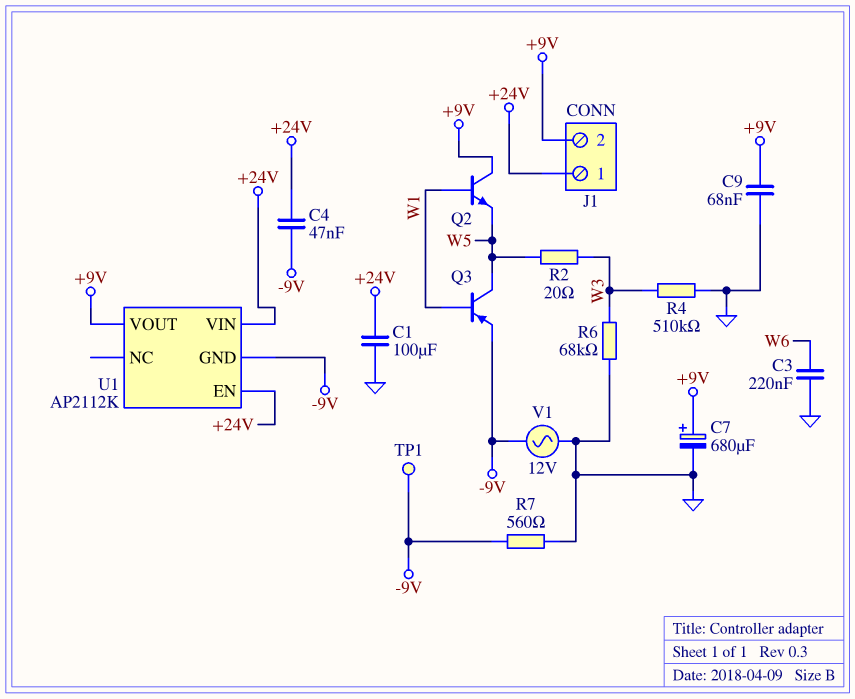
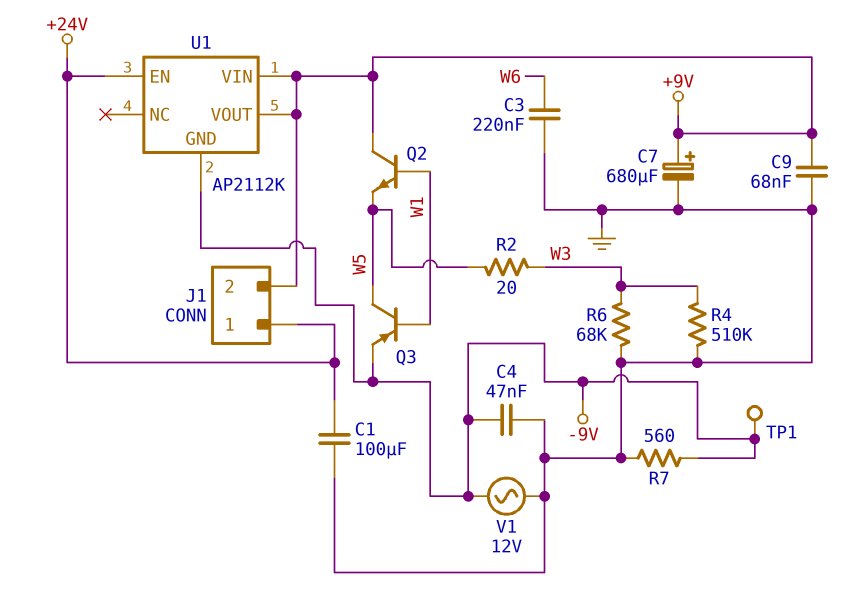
C4: 47nF (+24V, -9V) -> 47nF (-9V, GND)
U1 pin VIN: +24V -> +9V

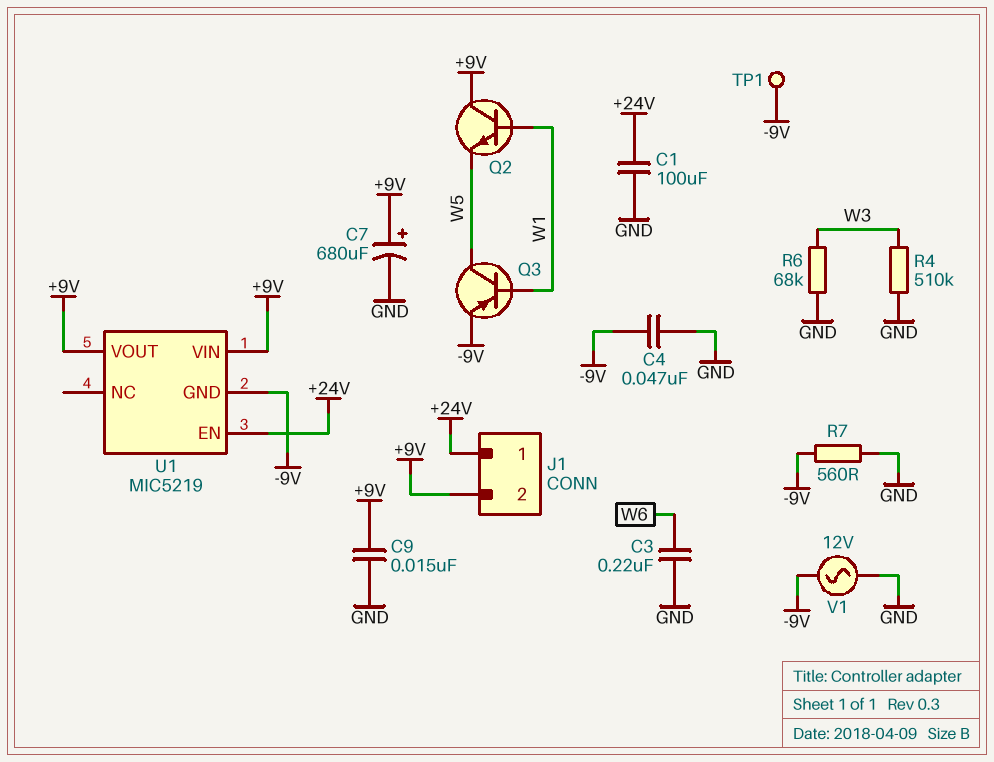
C9: 68nF (+9V, GND) -> 15nF (+9V, GND)
R2: 20 (W3, W5) -> none
U1: AP2112K -> MIC5219

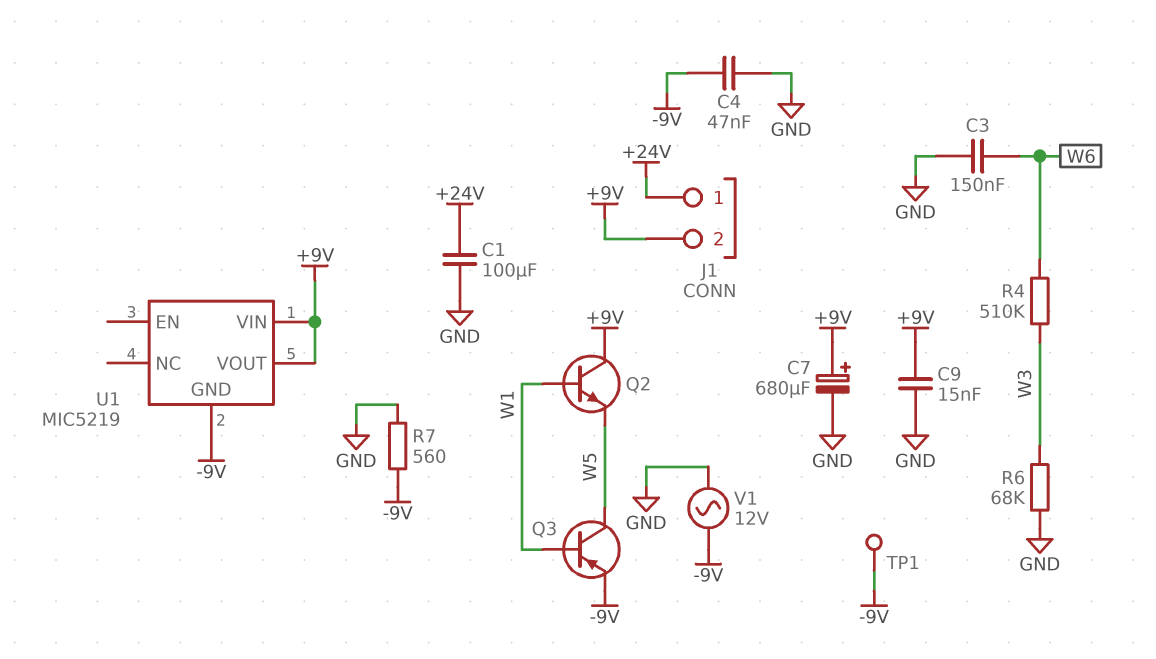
C3: 220nF (GND, W6) -> 150nF (GND, W6)
R4: 510k (GND, W3) -> 510k (W3, W6)
U1 pin EN: +24V -> none

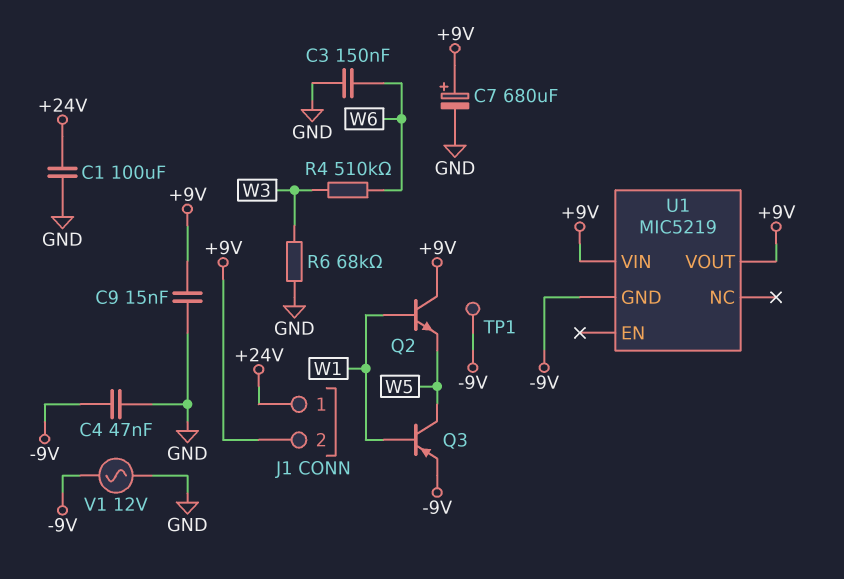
R7: 560 (-9V, GND) -> none

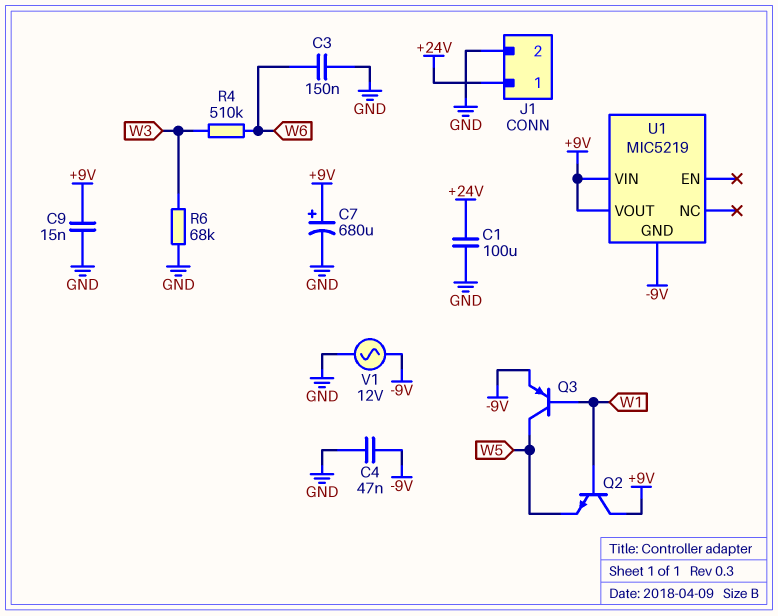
J1 pin 2: +9V -> GND
TP1: test point (-9V) -> none

